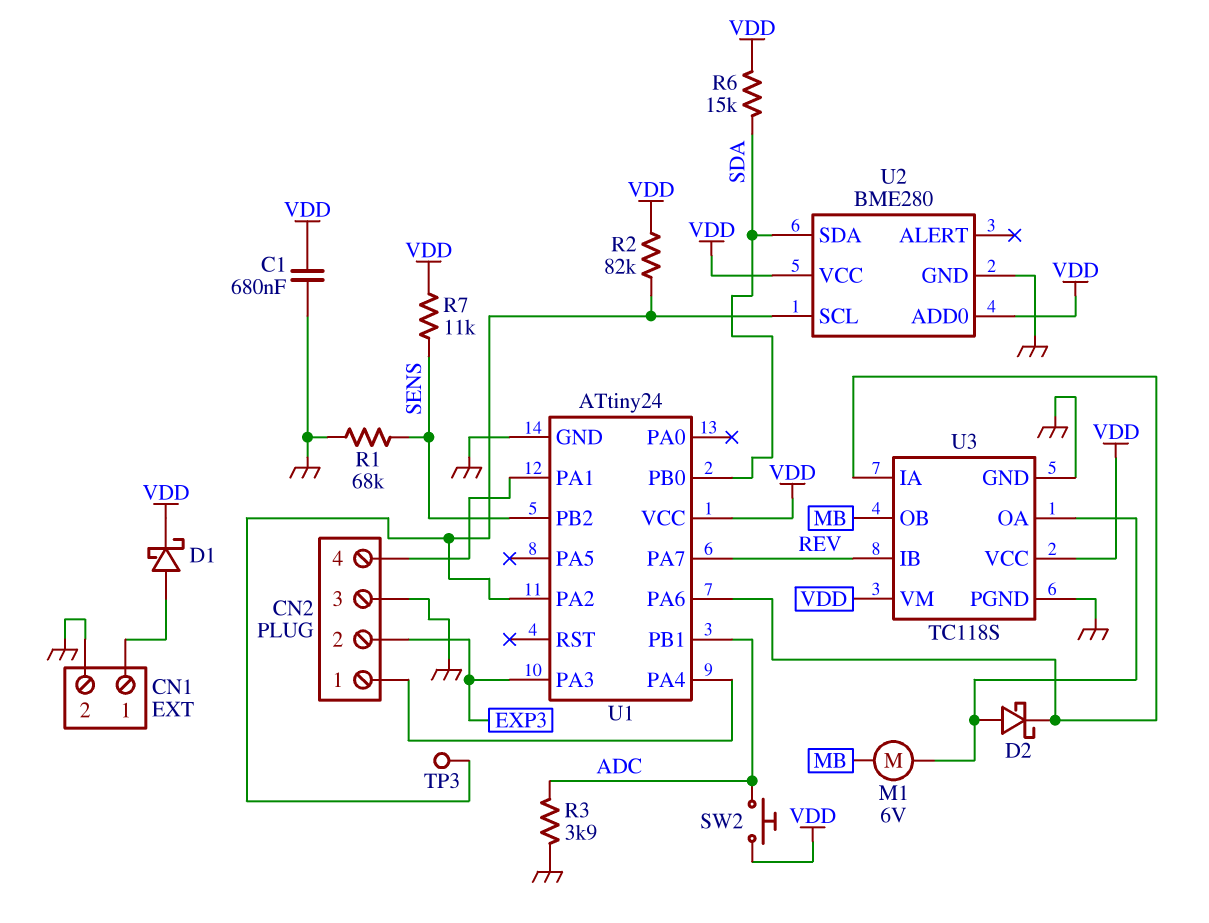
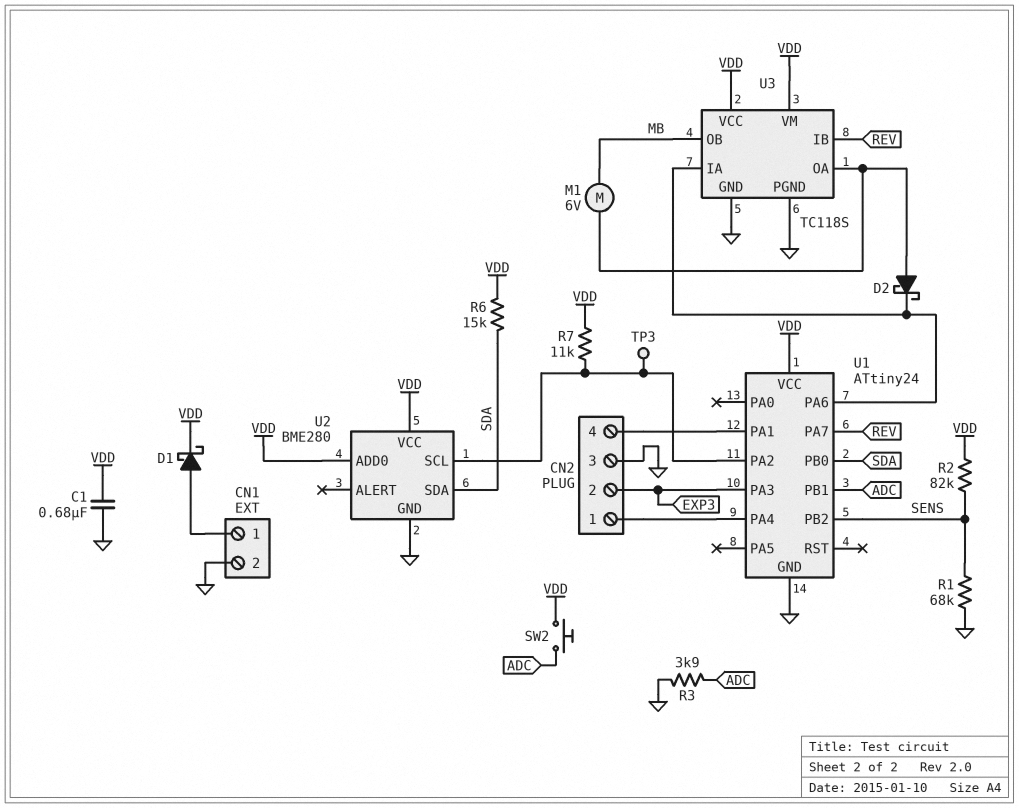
R2: 82k (U1/PA2, VDD) -> 82k (SENS, VDD)
R7: 11k (SENS, VDD) -> 11k (U1/PA2, VDD)

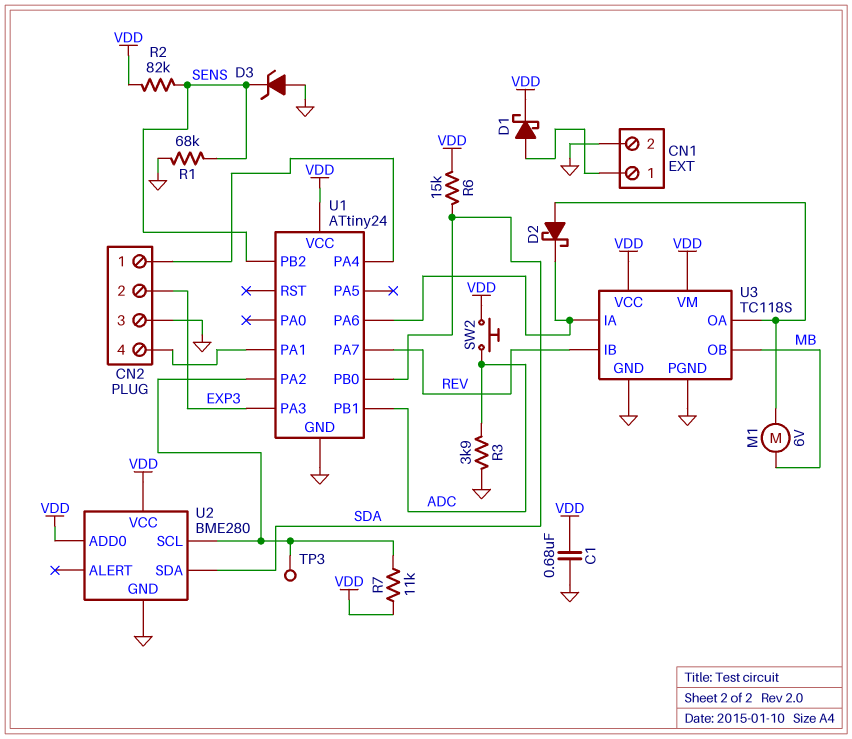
D3: none -> zener (A GND, K SENS)

